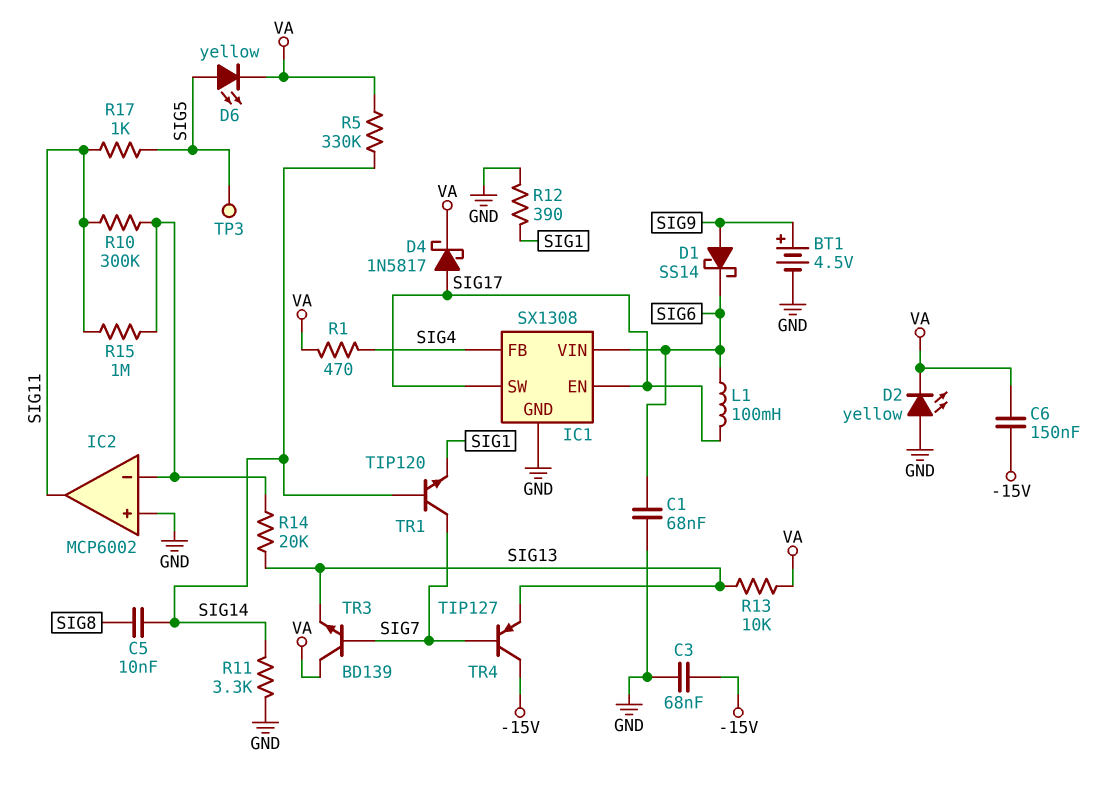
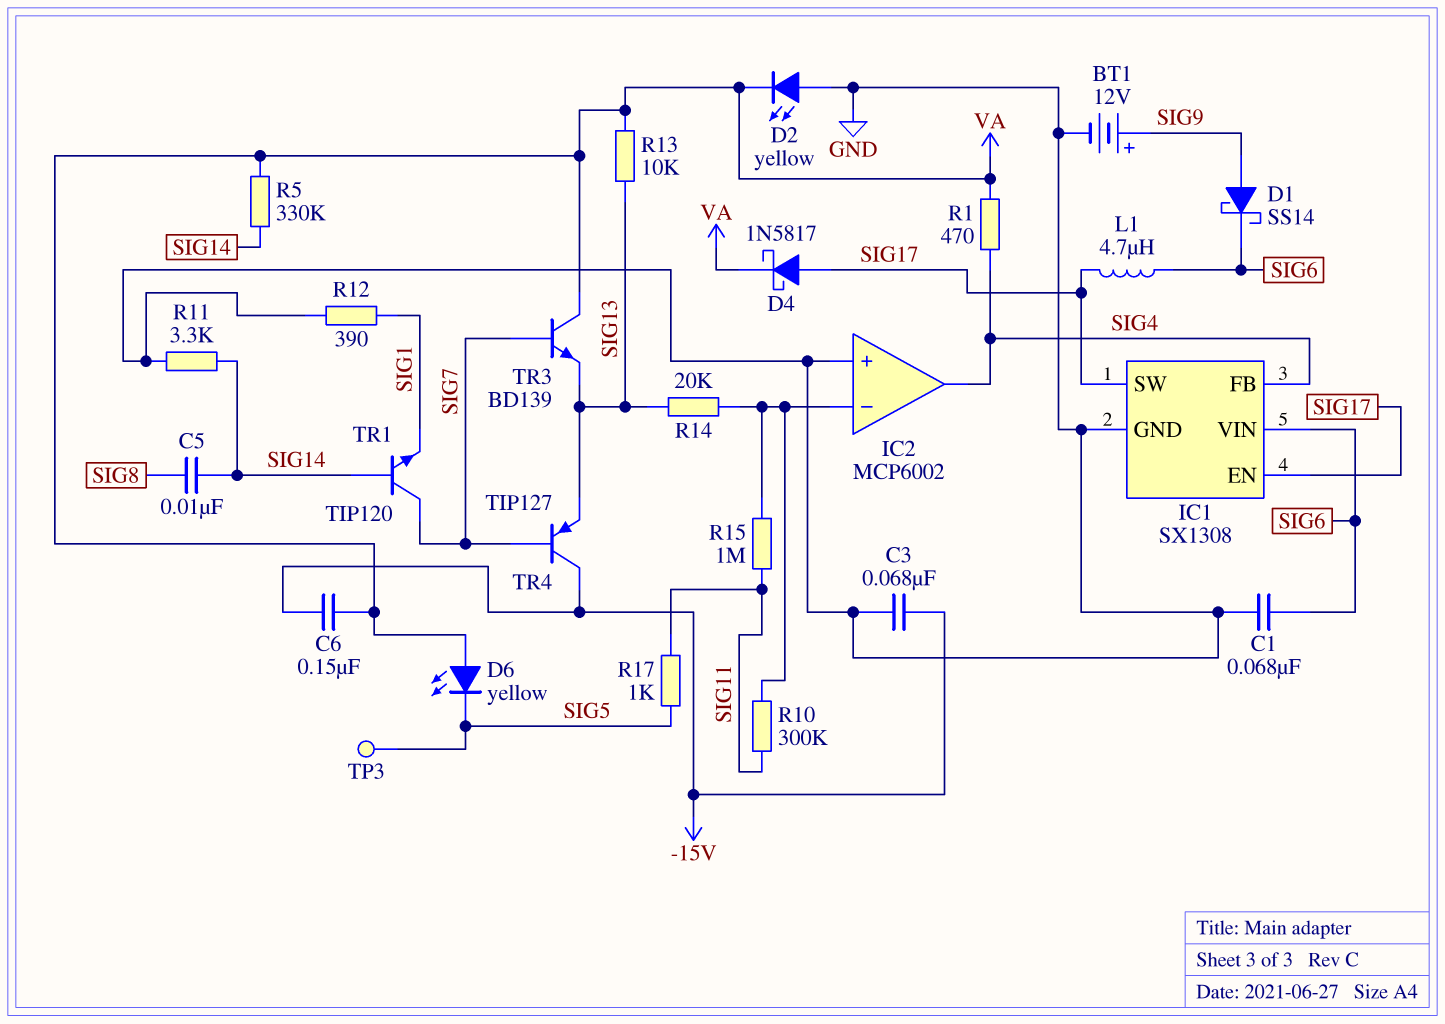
BT1: 4.5V (plus SIG9, minus GND) -> 12V (plus SIG9, minus GND)
D6: LED yellow (A SIG5, K VA) -> LED yellow (A VA, K SIG5)
IC2 pin out: SIG11 -> SIG4
L1: 100mH (SIG6, SIG17) -> 4.7uH (SIG6, SIG17)

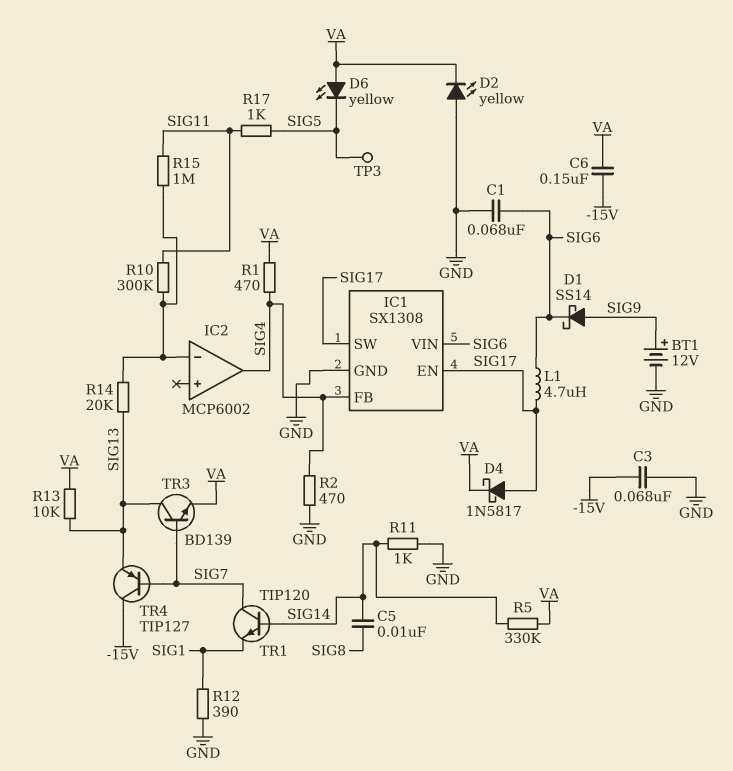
IC2 pin in+: GND -> none
R2: none -> 470 (GND, SIG4)
R11: 3.3k (GND, SIG14) -> 1k (GND, SIG14)
TR3: NPN BD139 (B SIG7, C VA, E SIG13) -> NPN BD139 (B SIG7, C SIG13, E VA)

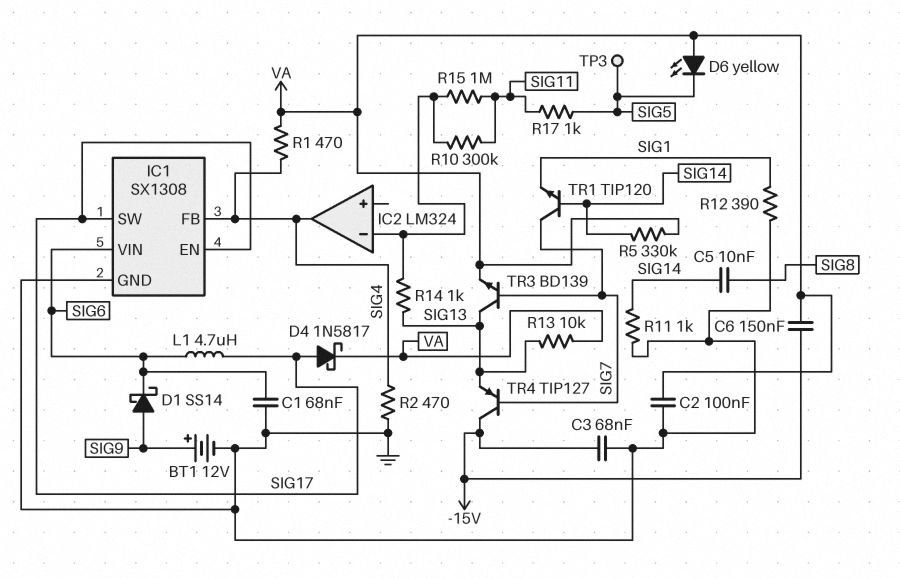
C2: none -> 100nF (GND, VA)
D2: LED yellow (A GND, K VA) -> none
IC2: MCP6002 -> LM324
R14: 20k (IC2/in-, SIG13) -> 1k (IC2/in-, SIG13)

